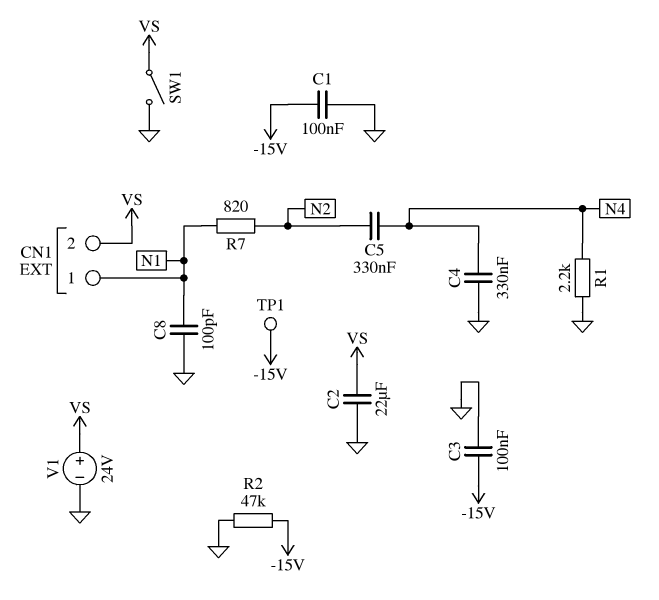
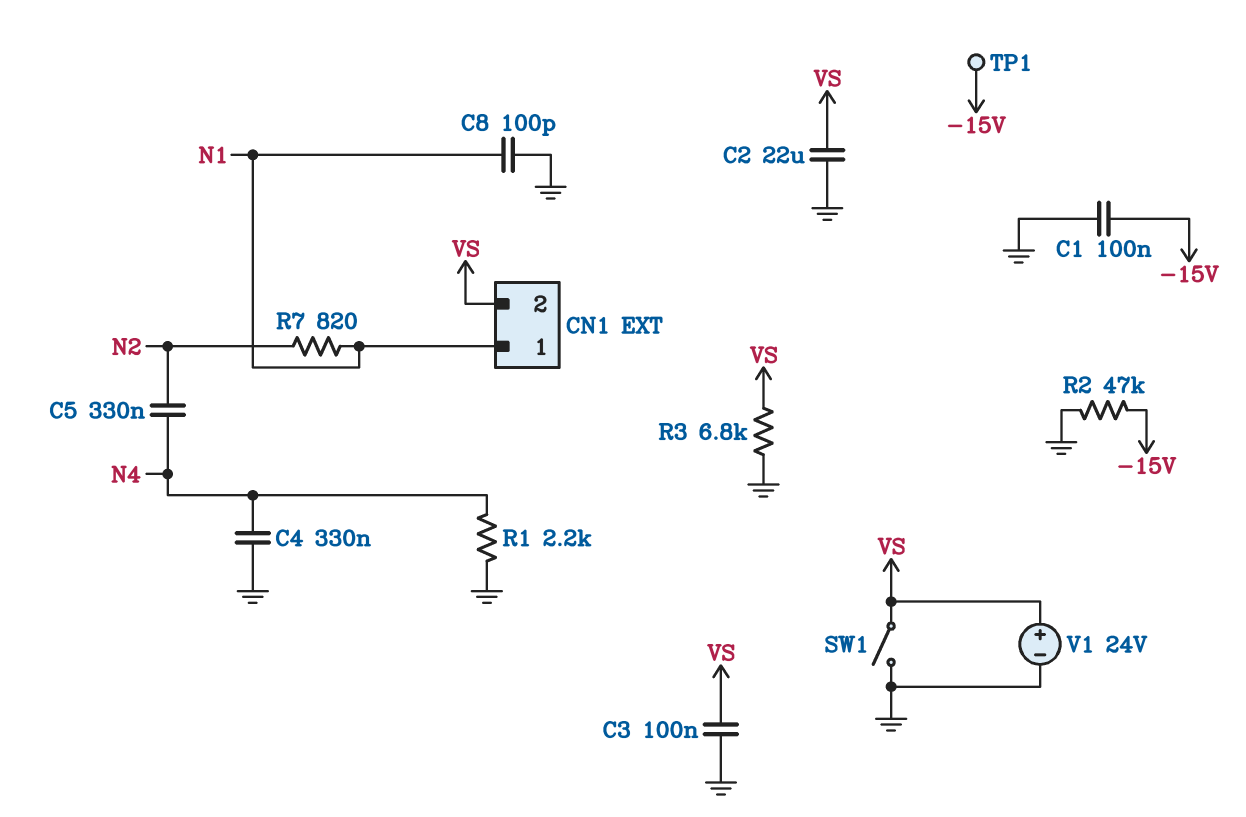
C3: 100nF (-15V, GND) -> 100nF (GND, VS)
R3: none -> 6.8k (GND, VS)

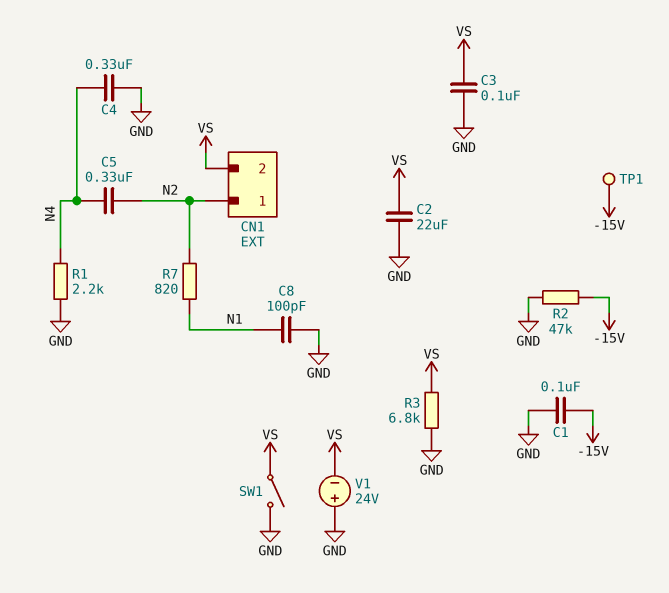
CN1 pin 1: N1 -> N2
V1: 24V (plus VS, minus GND) -> 24V (plus GND, minus VS)

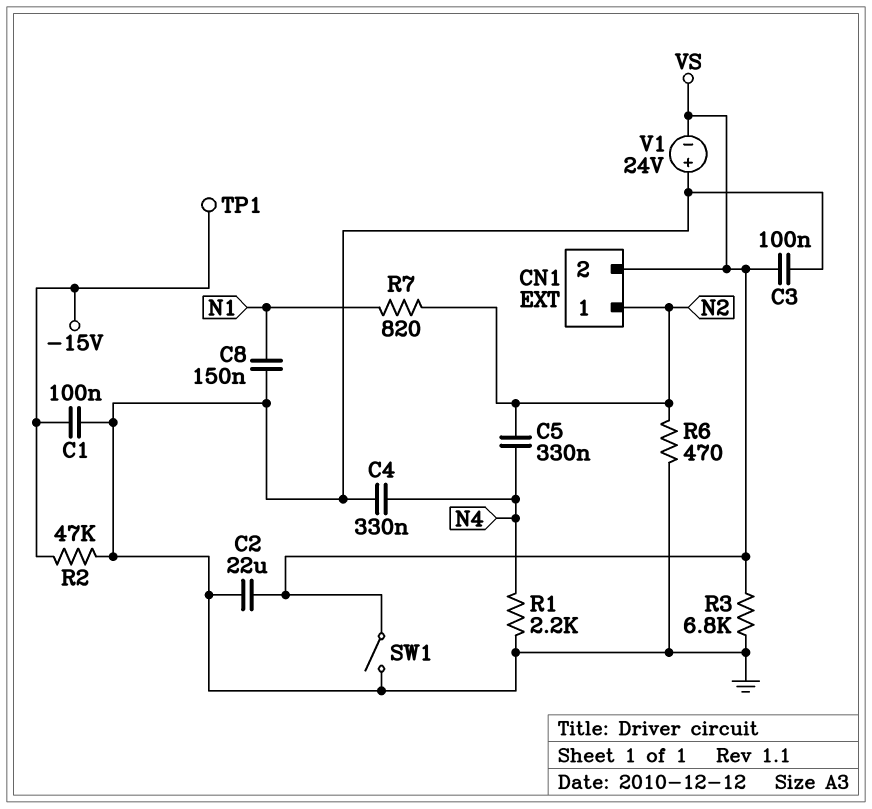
C8: 100pF (GND, N1) -> 150nF (GND, N1)
R6: none -> 470 (GND, N2)

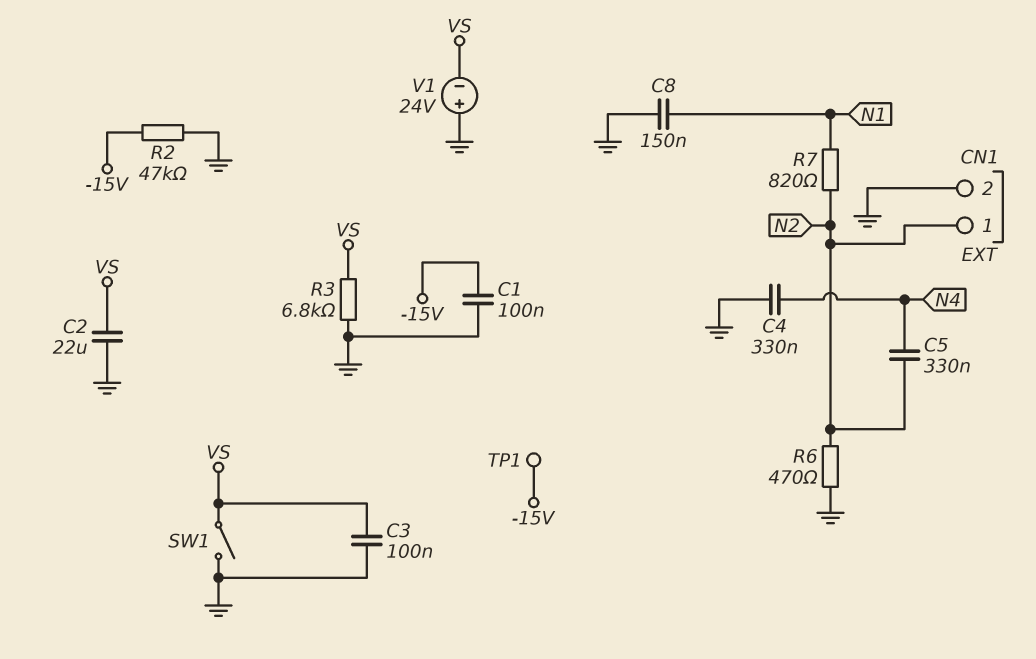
CN1 pin 2: VS -> GND
R1: 2.2k (GND, N4) -> none

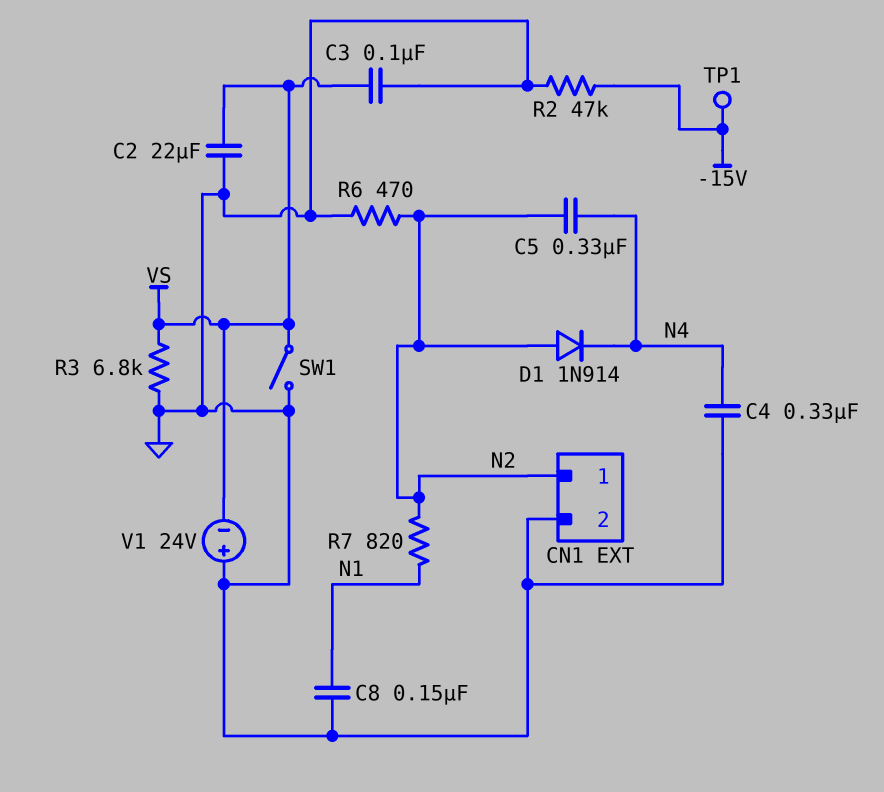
C1: 100nF (-15V, GND) -> none
D1: none -> diode 1N914 (A N2, K N4)

